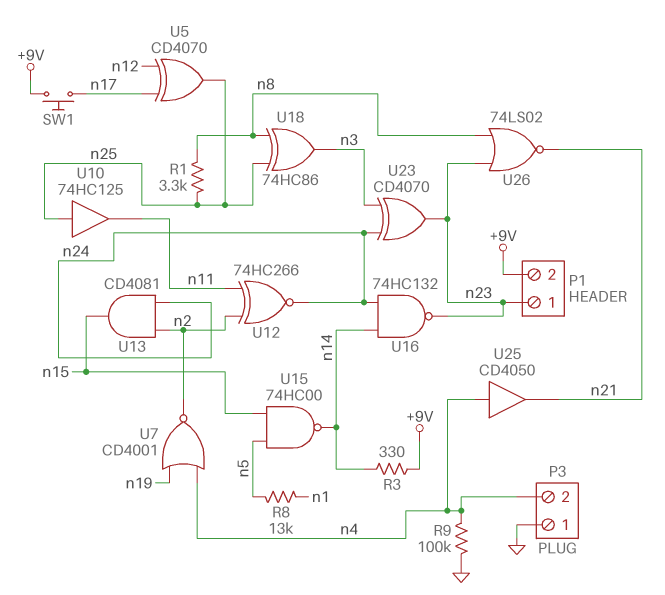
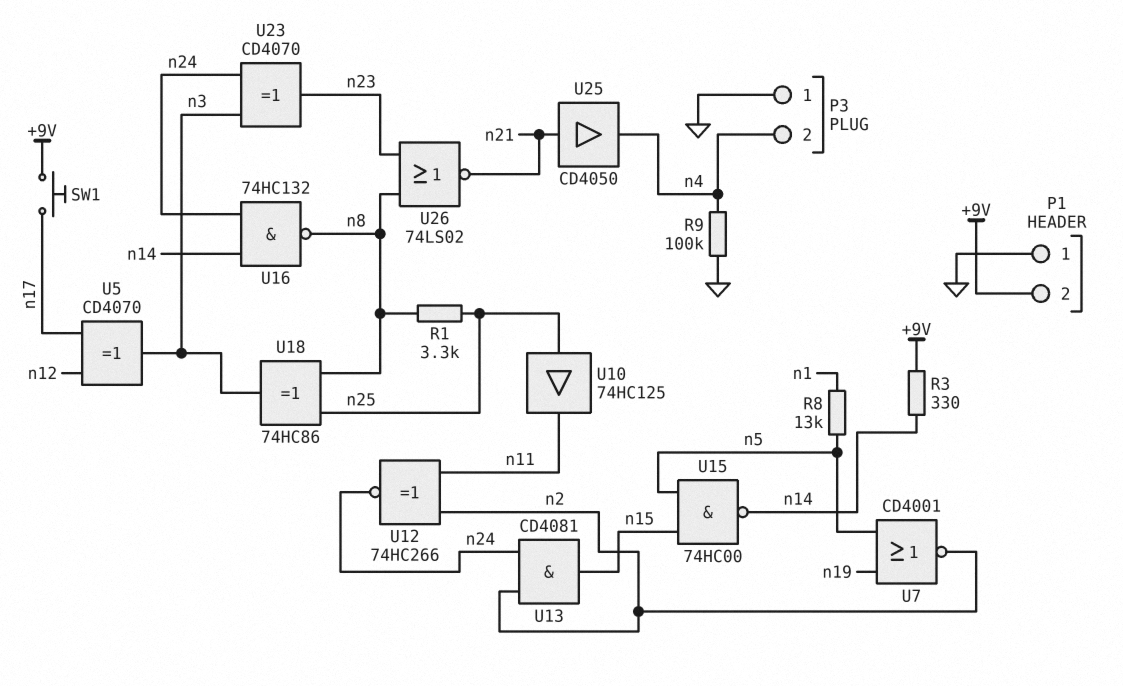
P1 pin 1: n23 -> GND
U5: XOR CD4070 (in n12, in n17, out n25) -> XOR CD4070 (in n12, in n17, out n3)
U7: NOR CD4001 (in n4, in n19, out n2) -> NOR CD4001 (in n5, in n19, out n2)
U16: NAND 74HC132 (in n14, in n24, out n23) -> NAND 74HC132 (in n14, in n24, out n8)
U25: buffer CD4050 (in n4, out n21) -> buffer CD4050 (in n21, out n4)

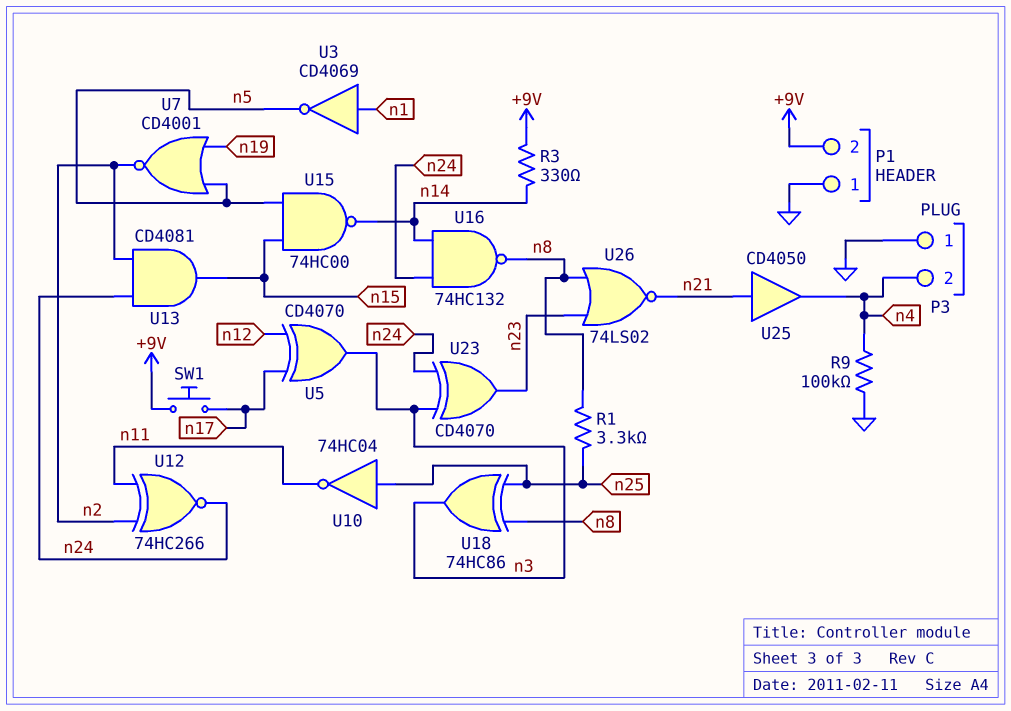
R8: 13k (n1, n5) -> none
U3: none -> NOT CD4069 (in n1, out n5)
U10: buffer 74HC125 (in n25, out n11) -> NOT 74HC04 (in n25, out n11)

